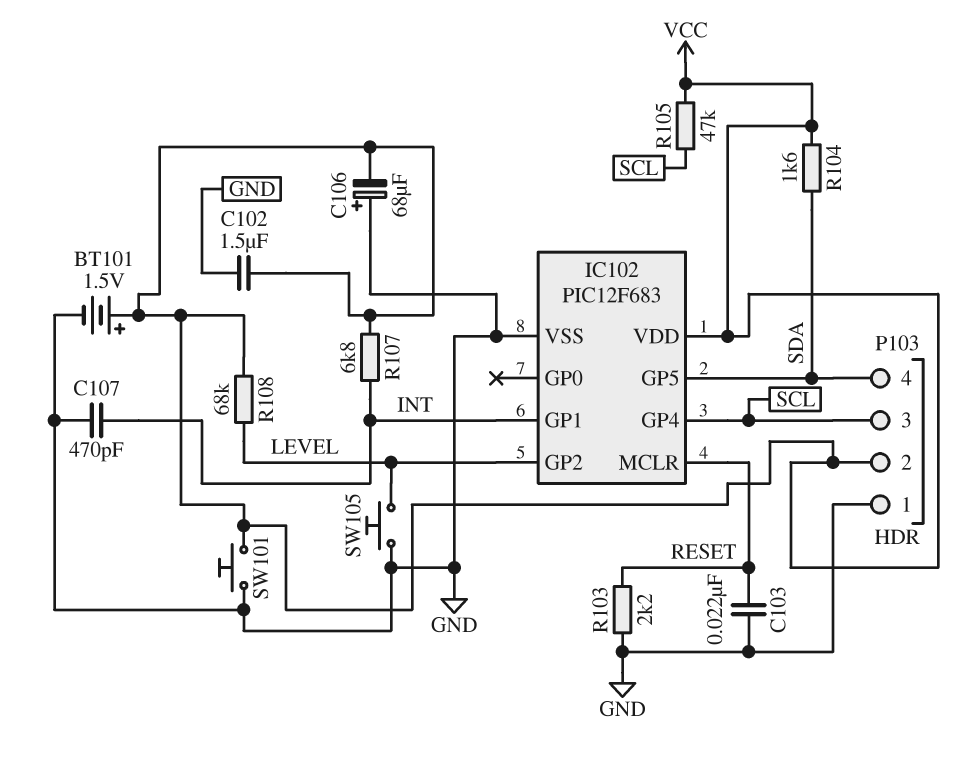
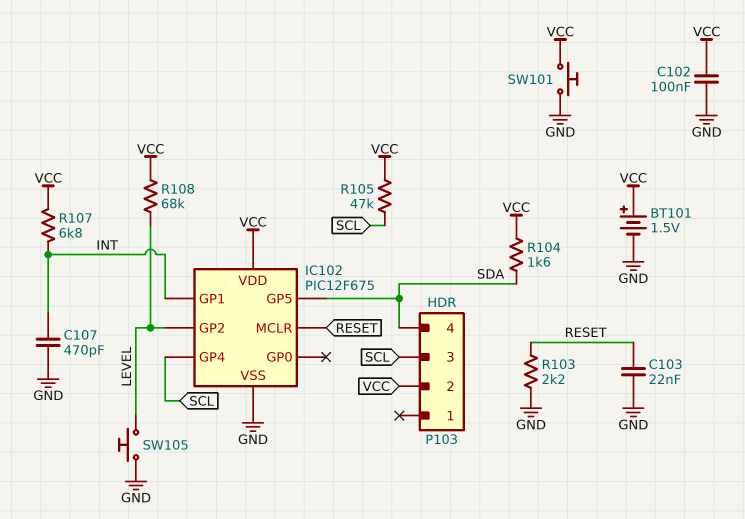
C102: 1.5uF (GND, VCC) -> 100nF (GND, VCC)
C106: 68uF (plus GND, minus VCC) -> none
IC102: PIC12F683 -> PIC12F675
P103 pin 1: GND -> none

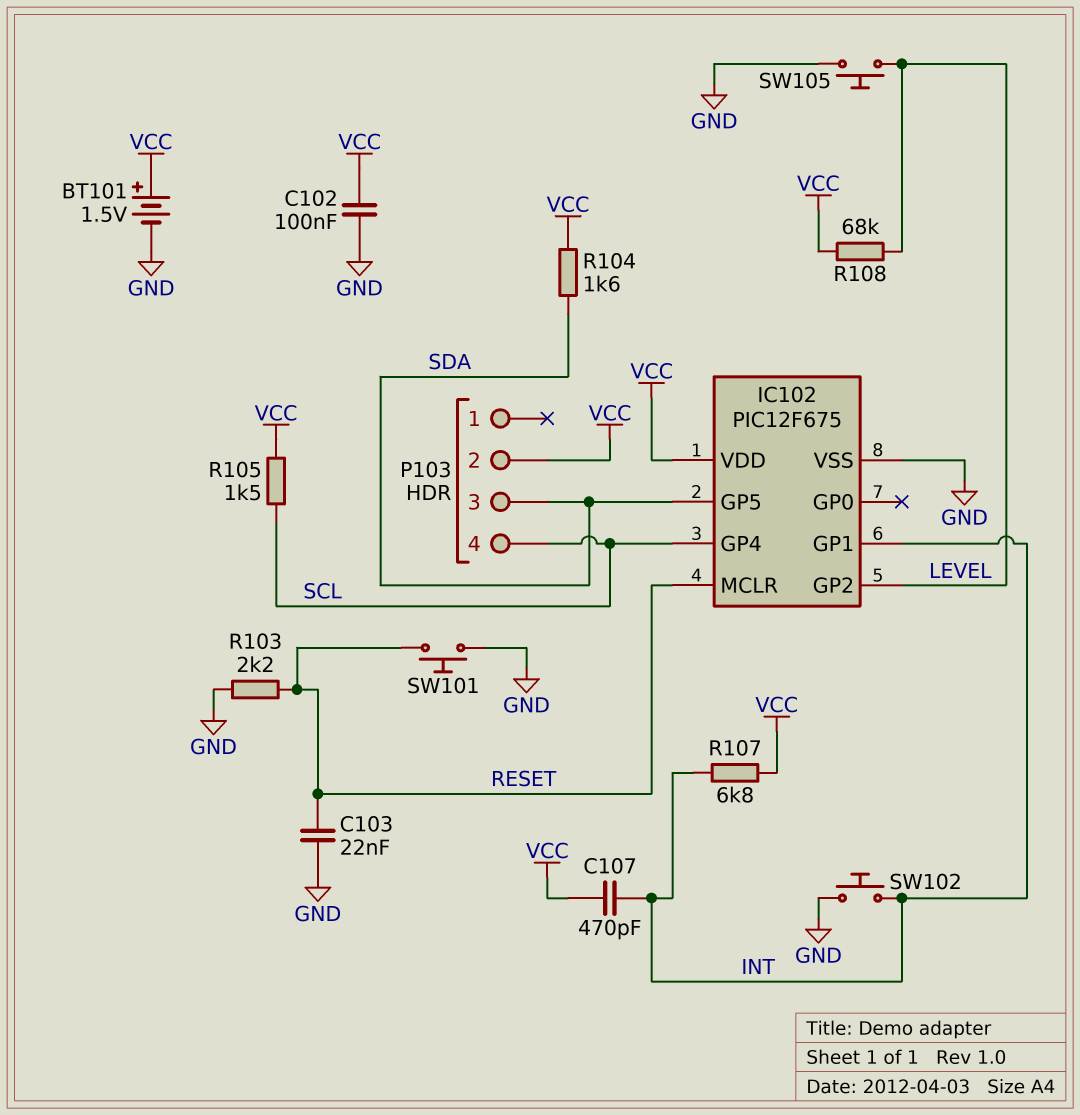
C107: 470pF (GND, INT) -> 470pF (INT, VCC)
P103 pin 3: SCL -> SDA
P103 pin 4: SDA -> SCL
R105: 47k (SCL, VCC) -> 1.5k (SCL, VCC)
SW101: button (GND, VCC) -> button (GND, RESET)
SW102: none -> button (GND, INT)

